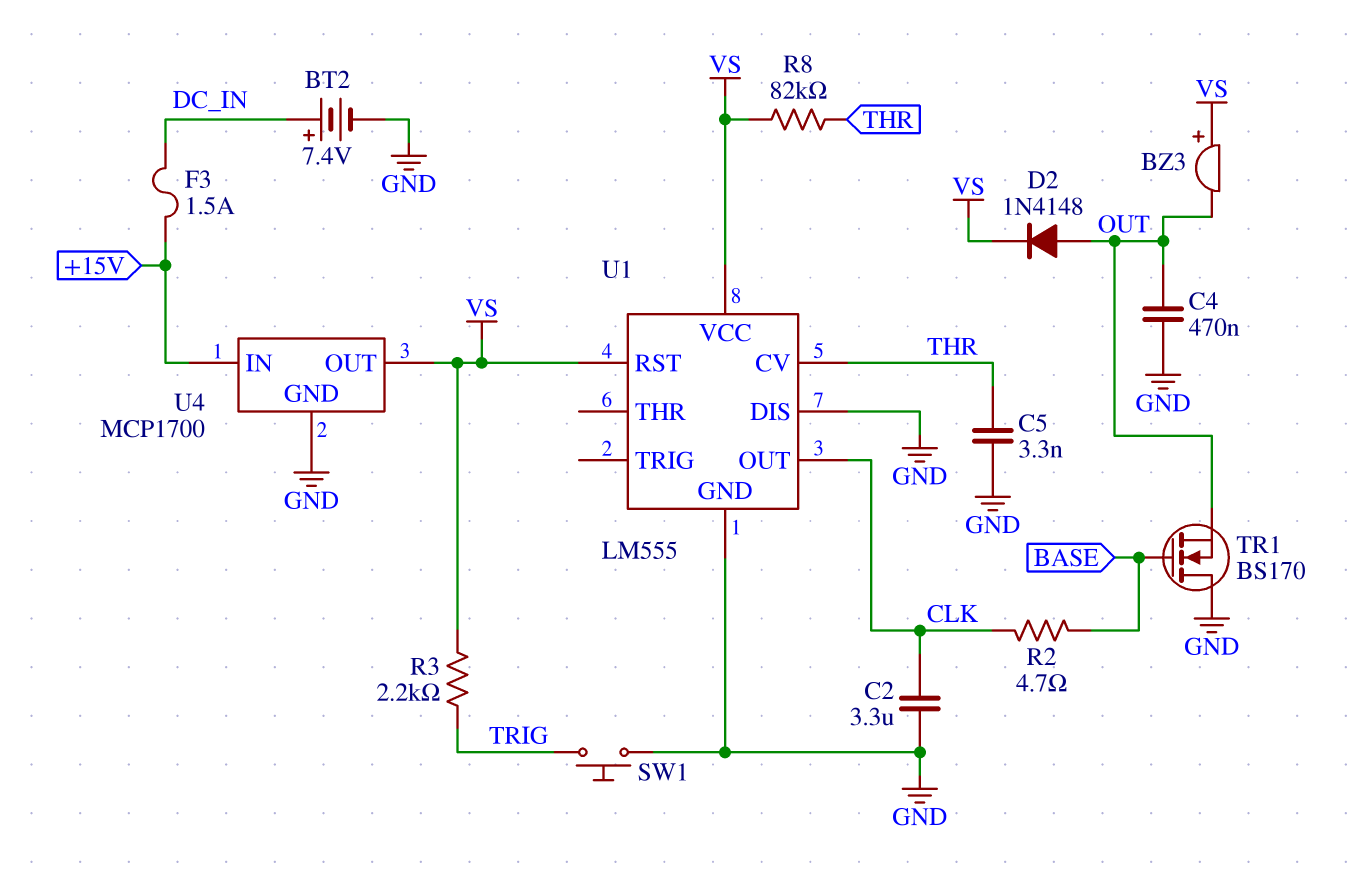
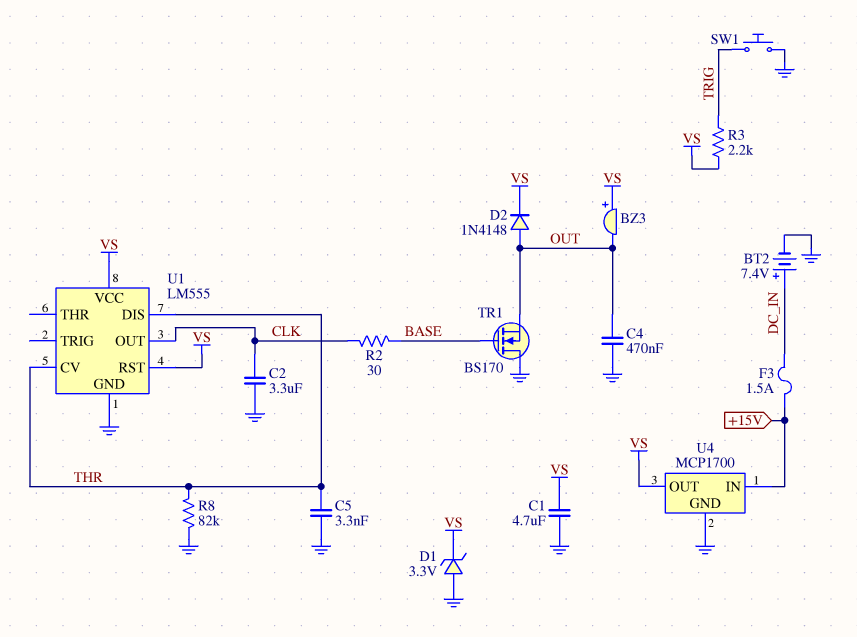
C1: none -> 4.7uF (GND, VS)
D1: none -> zener 3.3V (A GND, K VS)
R2: 4.7 (BASE, CLK) -> 30 (BASE, CLK)
R8: 82k (THR, VS) -> 82k (GND, THR)
U1 pin DIS: GND -> THR

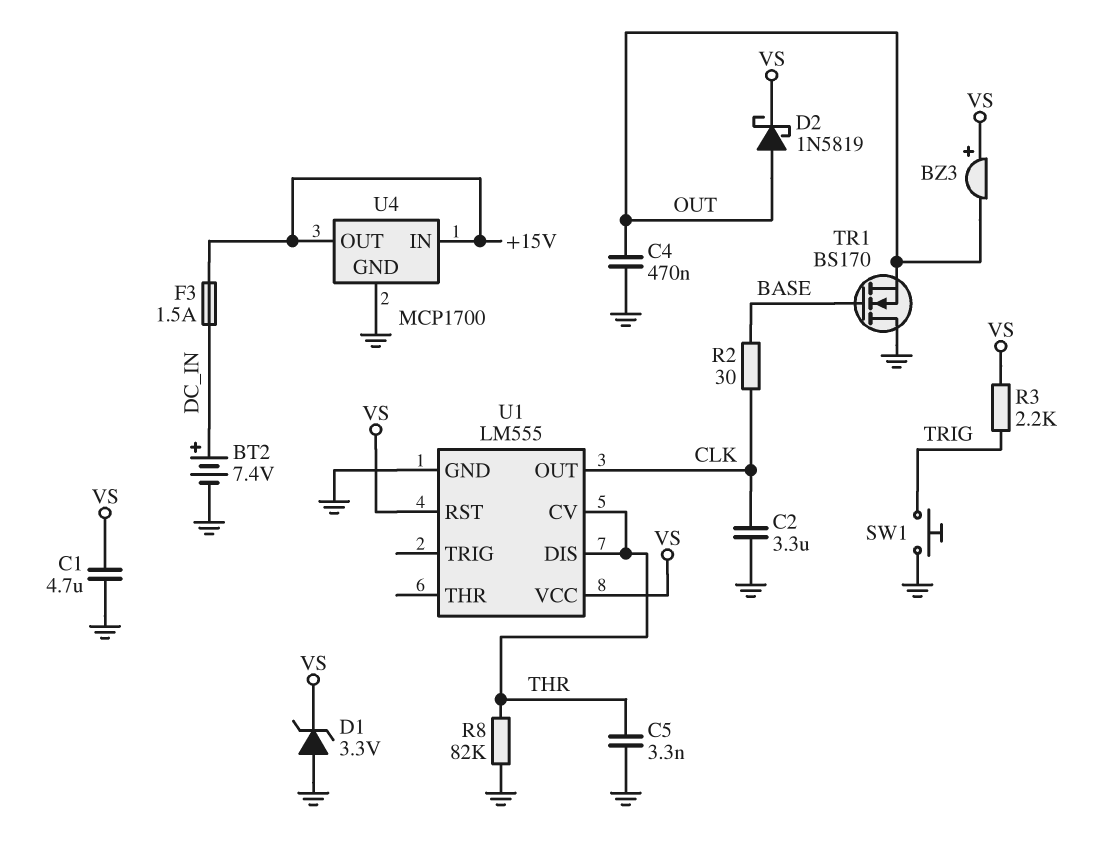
D2: diode 1N4148 (A OUT, K VS) -> schottky 1N5819 (A OUT, K VS)
U4 pin OUT: VS -> +15V

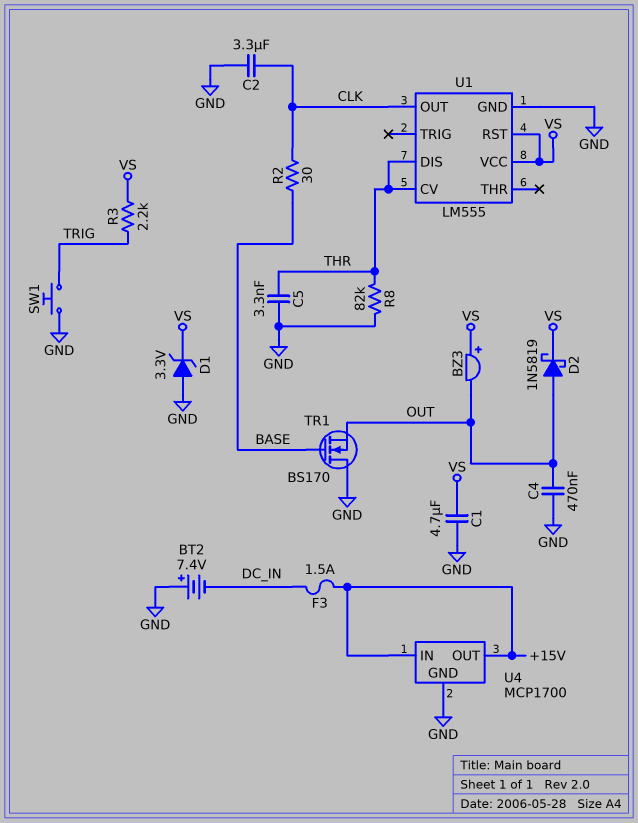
BT2: 7.4V (plus DC_IN, minus GND) -> 7.4V (plus GND, minus DC_IN)

